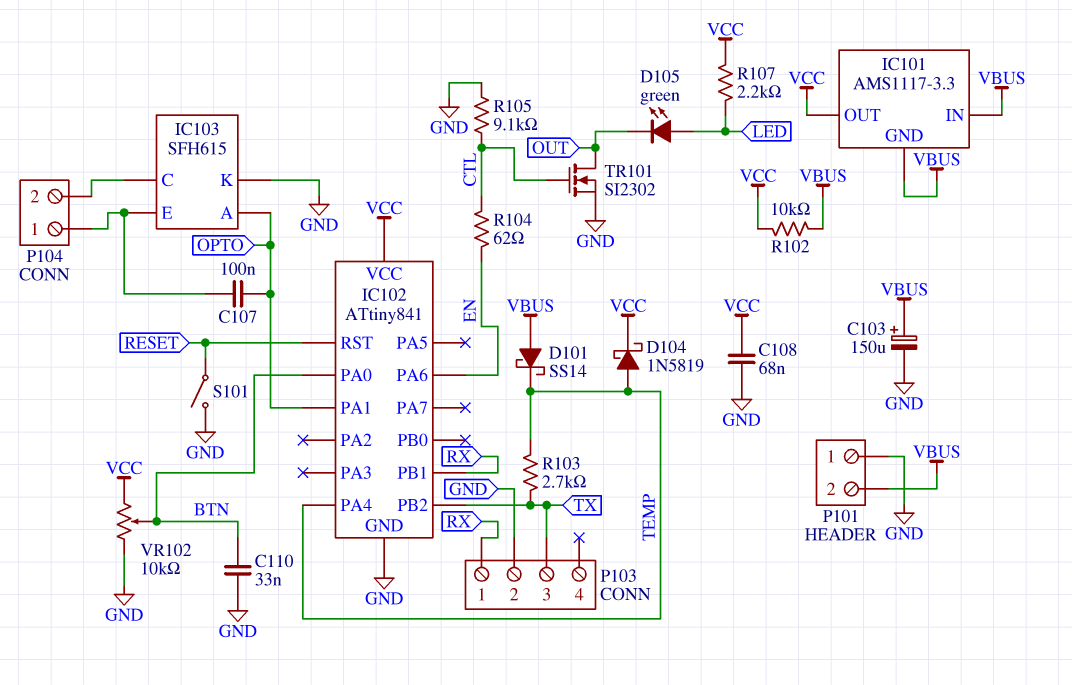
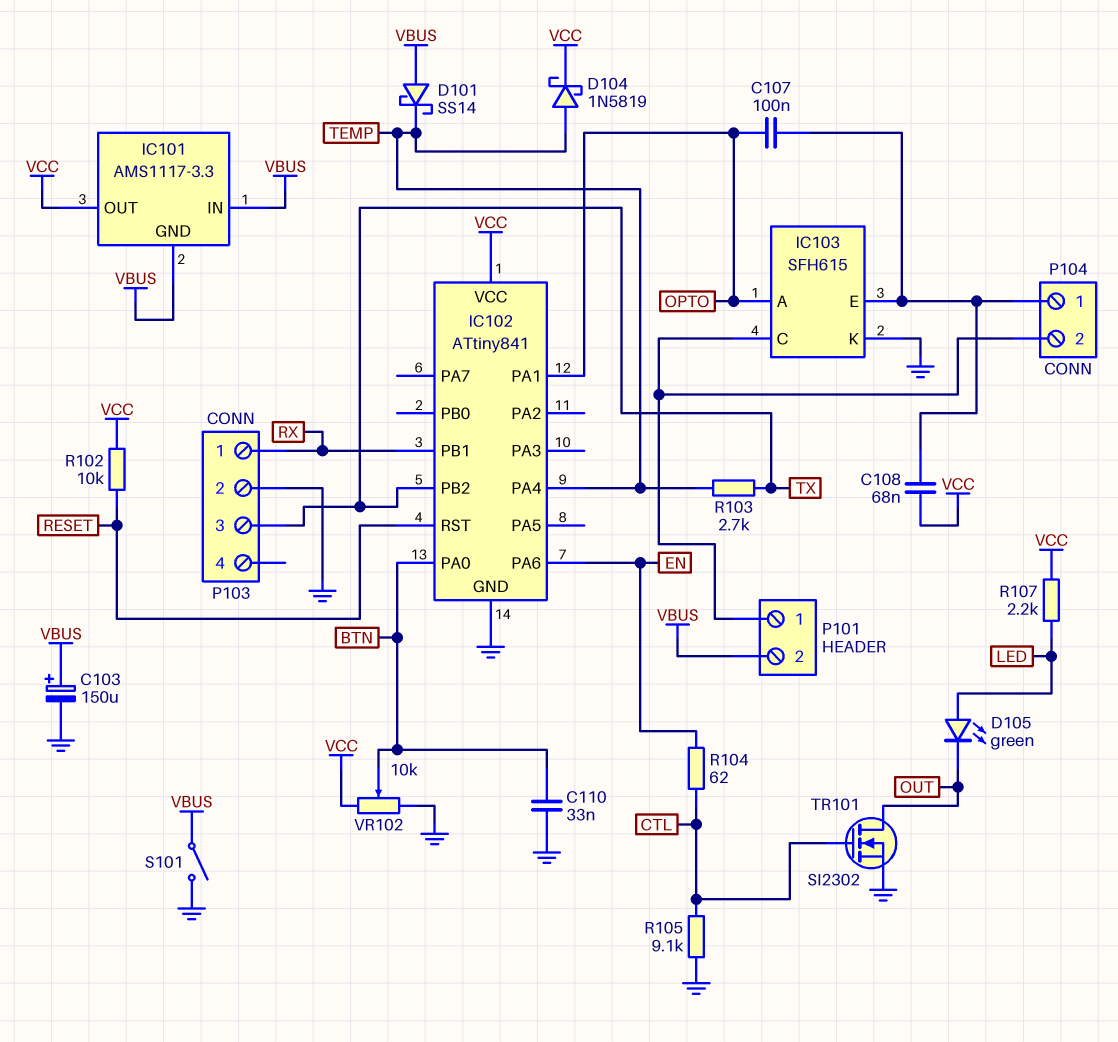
C108: 68nF (GND, VCC) -> 68nF (IC103/E, VCC)
P101 pin 1: GND -> IC103/C
R102: 10k (VBUS, VCC) -> 10k (RESET, VCC)
S101: switch (GND, RESET) -> switch (GND, VBUS)

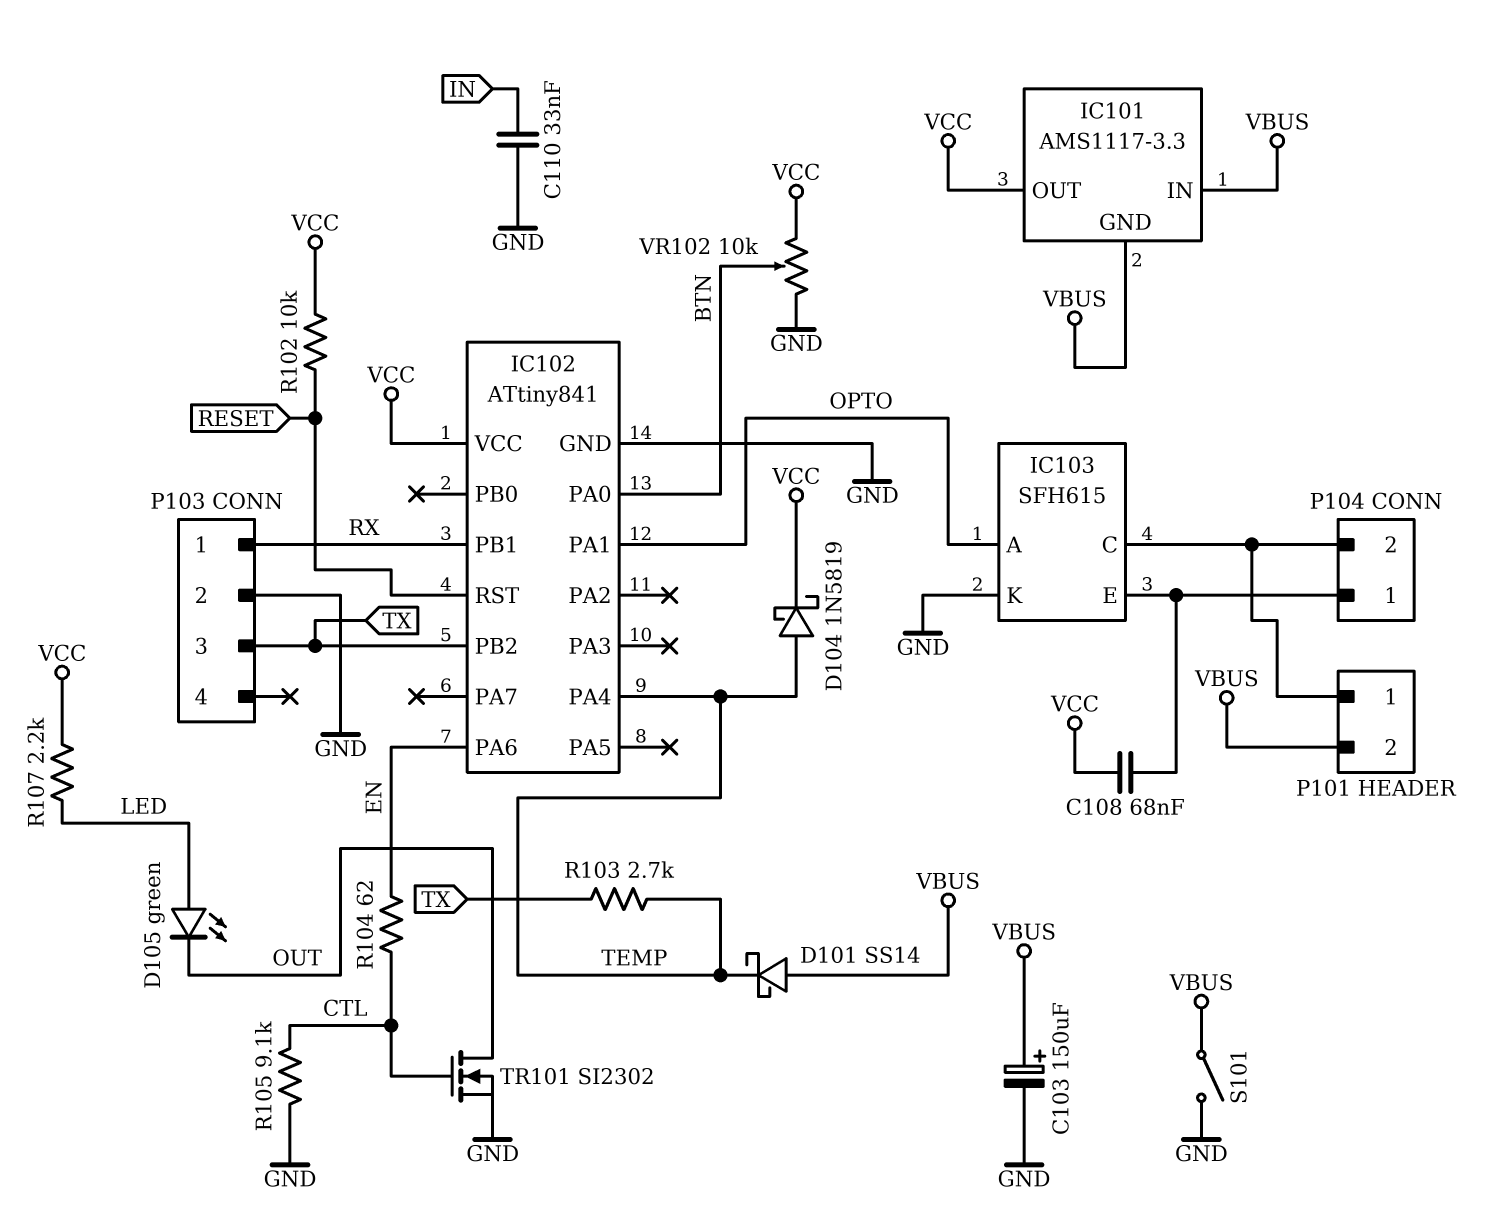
C107: 100nF (IC103/E, OPTO) -> none
C110: 33nF (BTN, GND) -> 33nF (GND, IN)

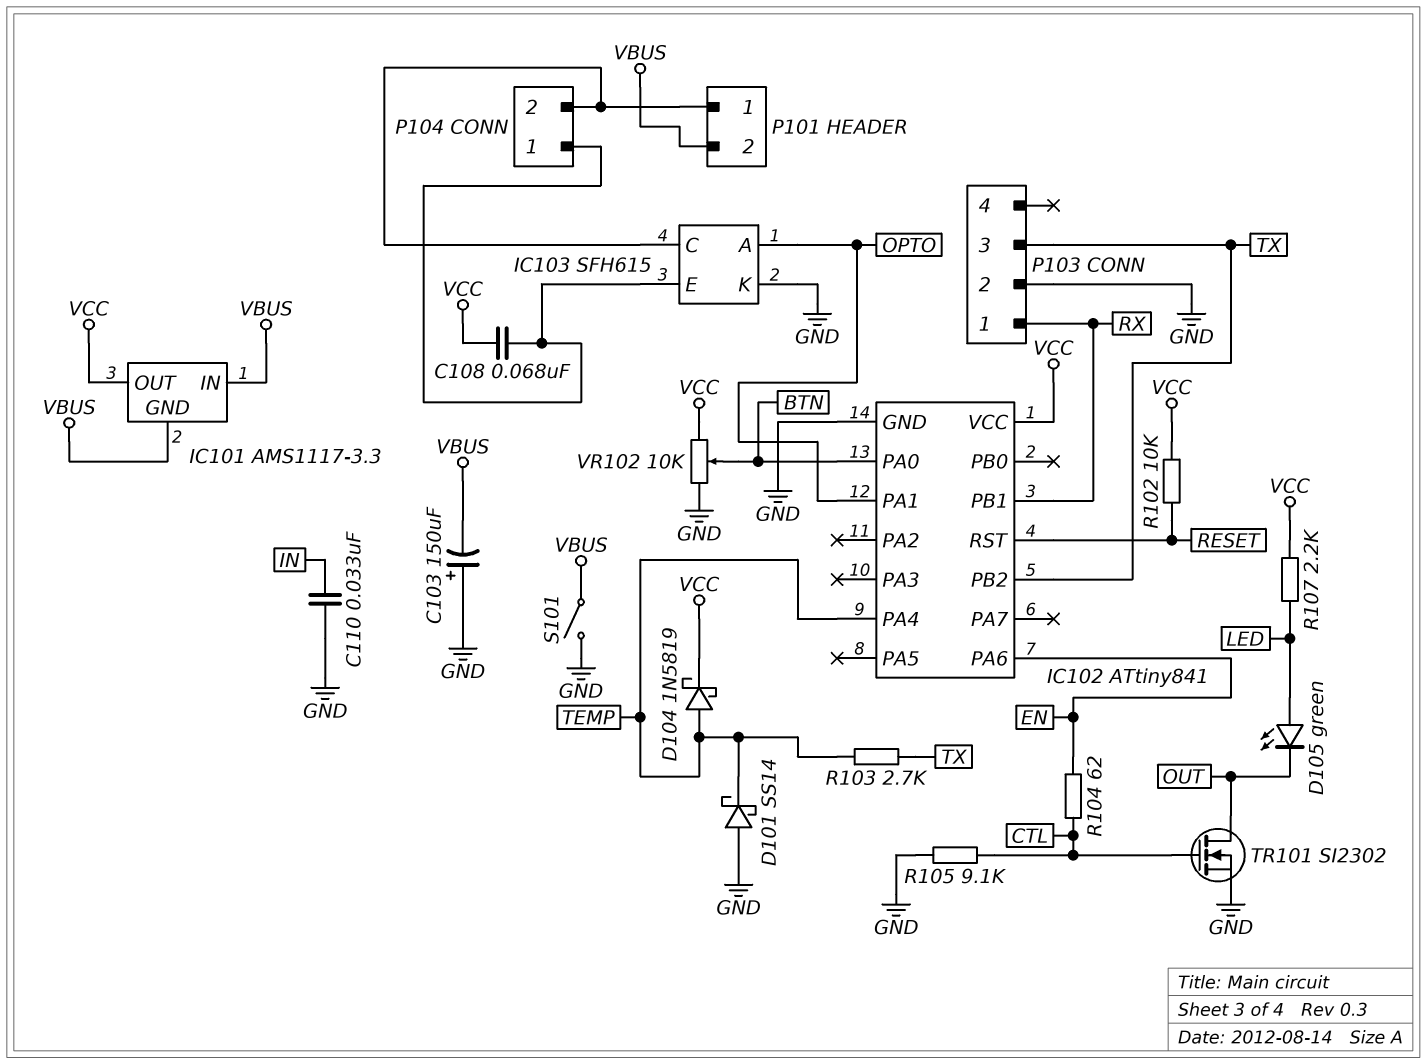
C103: 150uF (plus VBUS, minus GND) -> 150uF (plus GND, minus VBUS)
D101: schottky SS14 (A VBUS, K TEMP) -> schottky SS14 (A GND, K TEMP)

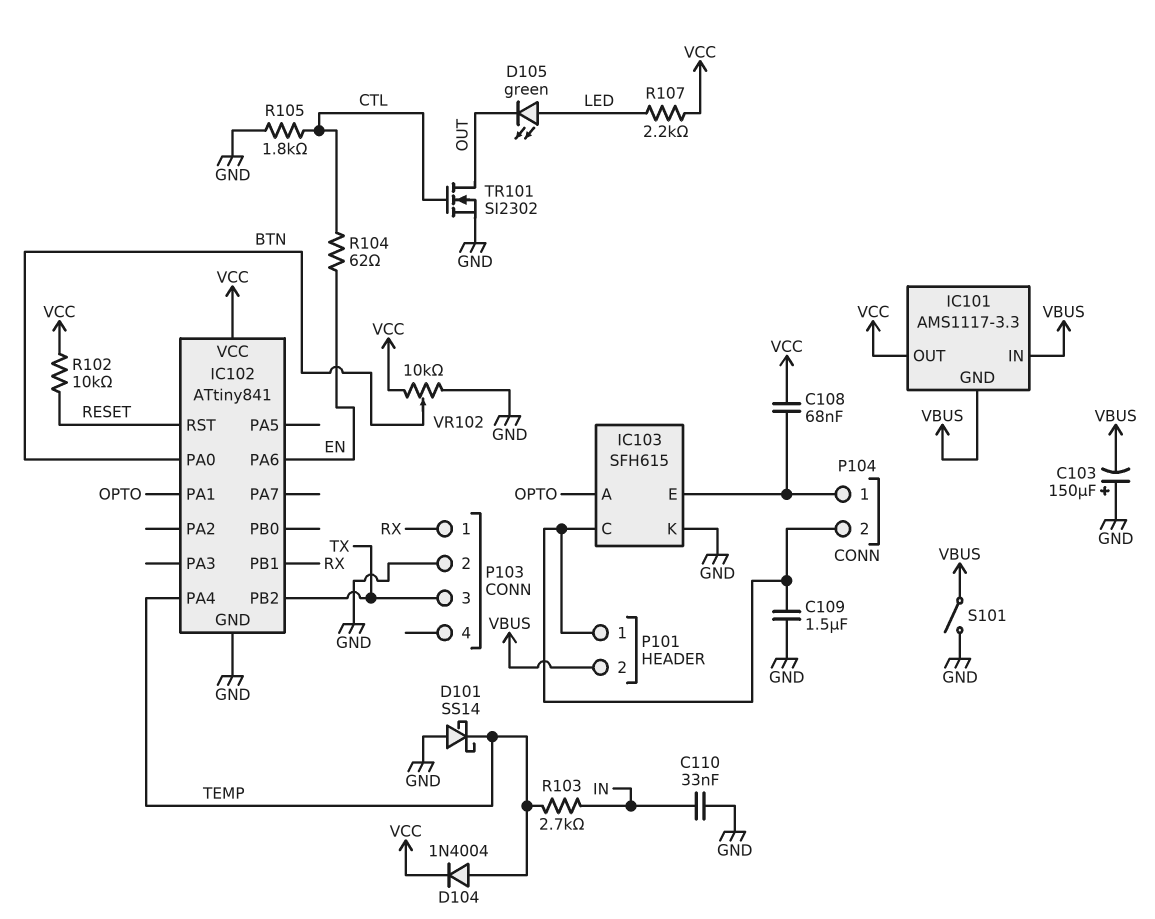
C109: none -> 1.5uF (GND, IC103/C)
D104: schottky 1N5819 (A TEMP, K VCC) -> diode 1N4004 (A TEMP, K VCC)
R103: 2.7k (TEMP, TX) -> 2.7k (IN, TEMP)
R105: 9.1k (CTL, GND) -> 1.8k (CTL, GND)

